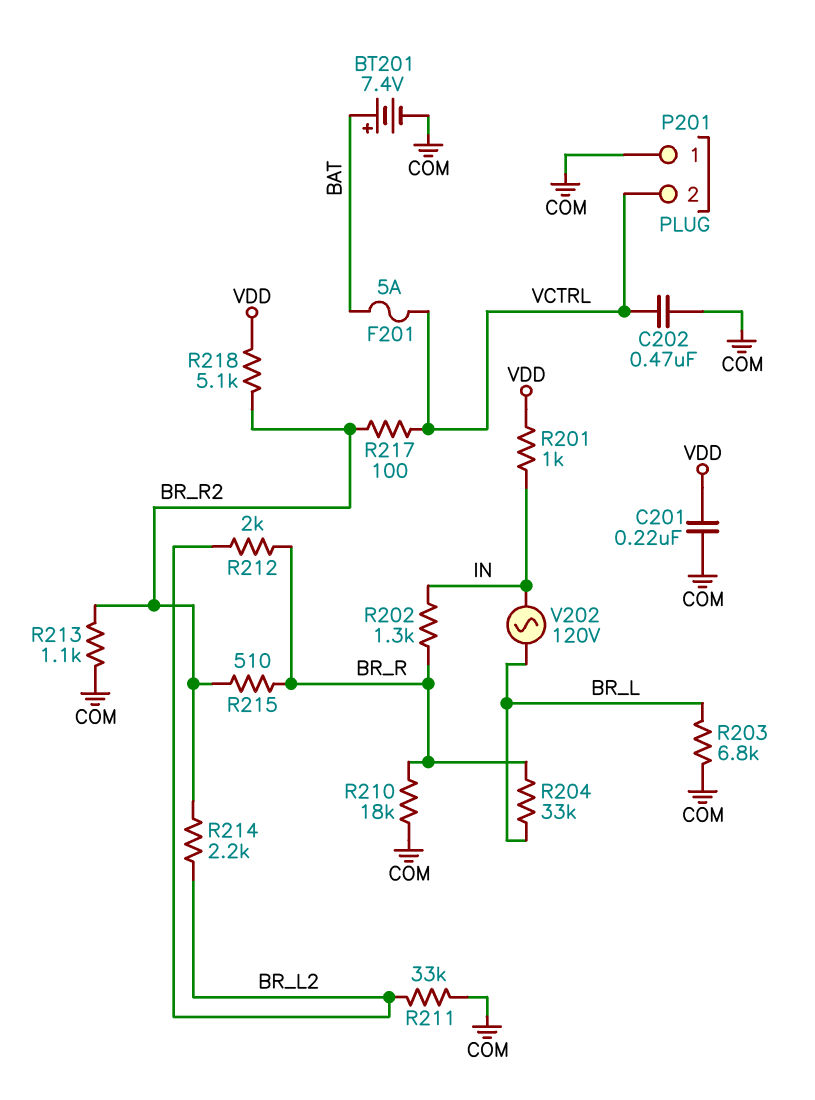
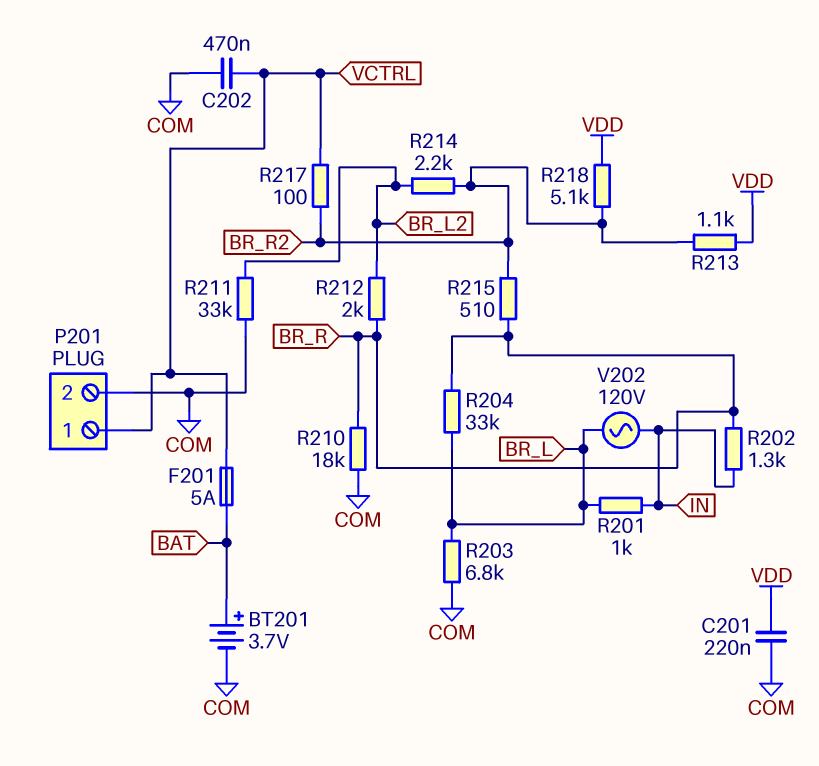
BT201: 7.4V (plus BAT, minus COM) -> 3.7V (plus BAT, minus COM)
P201 pin 1: COM -> VCTRL
P201 pin 2: VCTRL -> COM
R201: 1k (IN, VDD) -> 1k (BR_L, IN)
R213: 1.1k (BR_R2, COM) -> 1.1k (BR_R2, VDD)

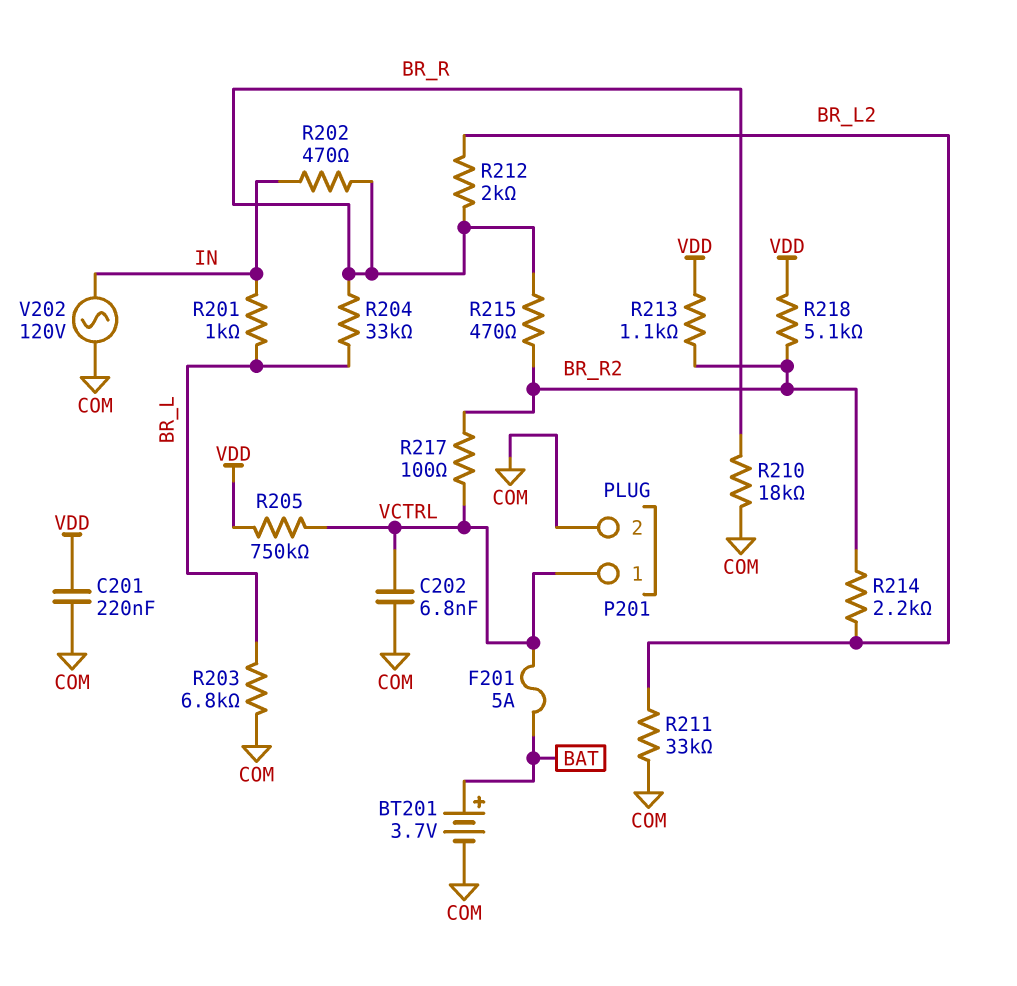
C202: 470nF (COM, VCTRL) -> 6.8nF (COM, VCTRL)
R202: 1.3k (BR_R, IN) -> 470 (BR_R, IN)
R205: none -> 750k (VCTRL, VDD)
R215: 510 (BR_R, BR_R2) -> 470 (BR_R, BR_R2)
V202: AC 120V (BR_L, IN) -> AC 120V (COM, IN)

